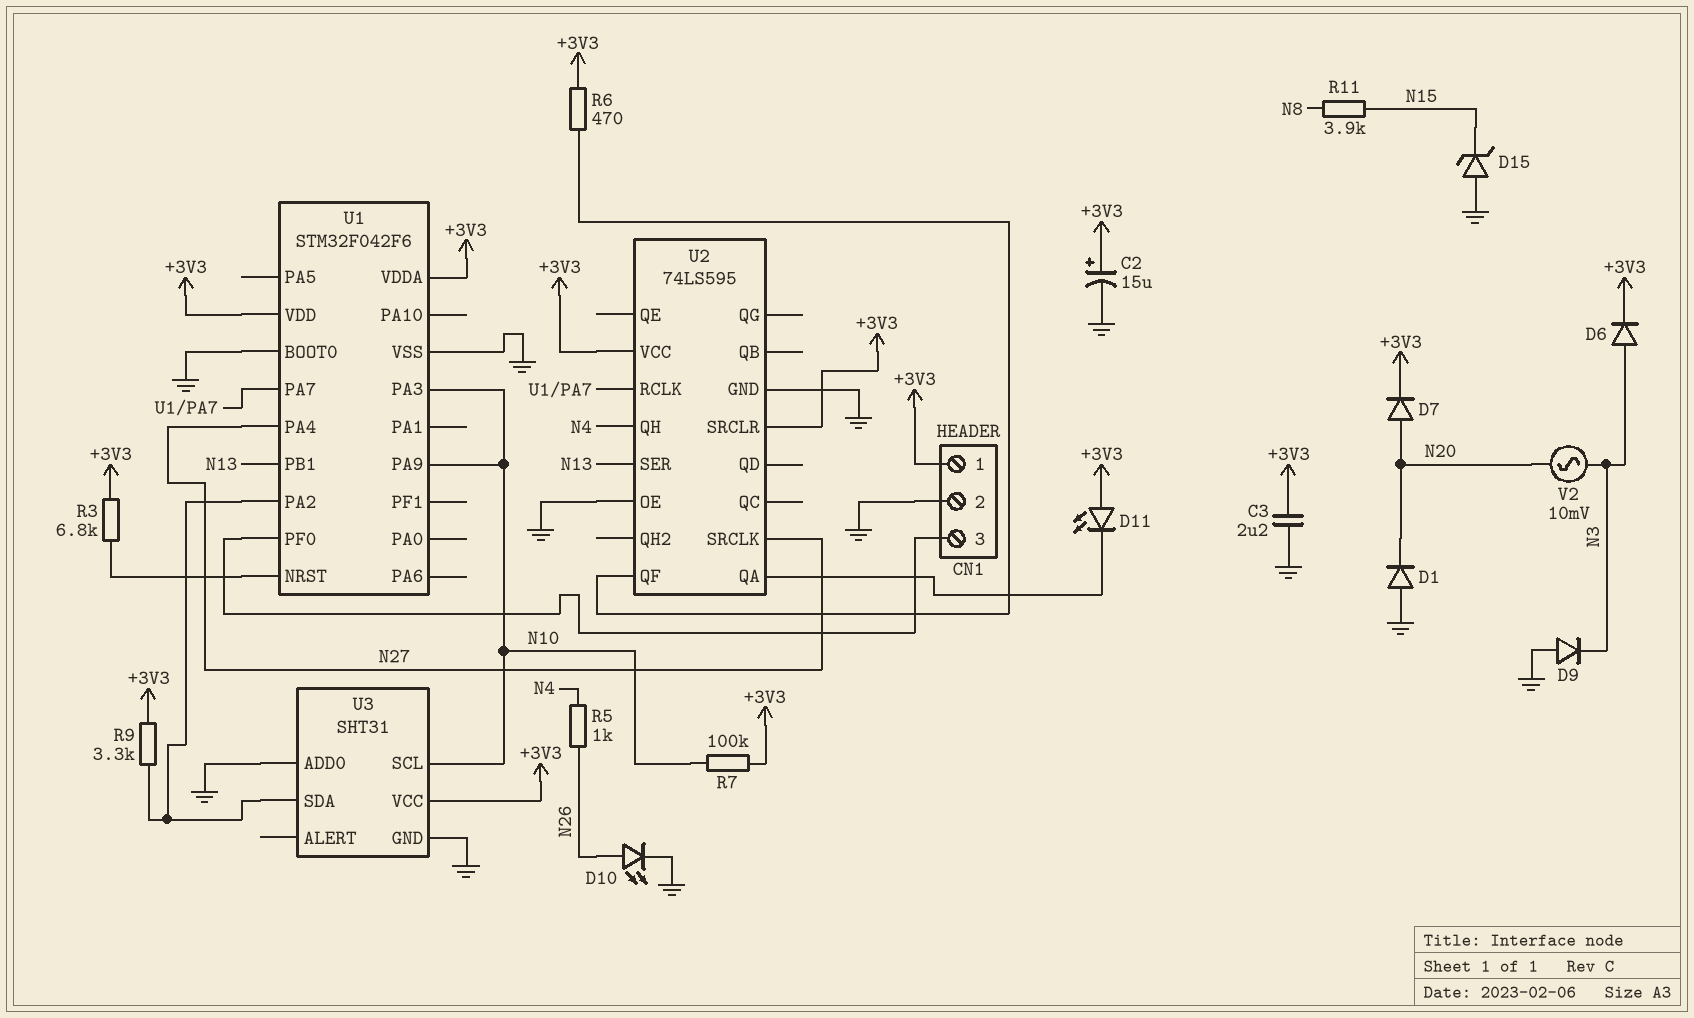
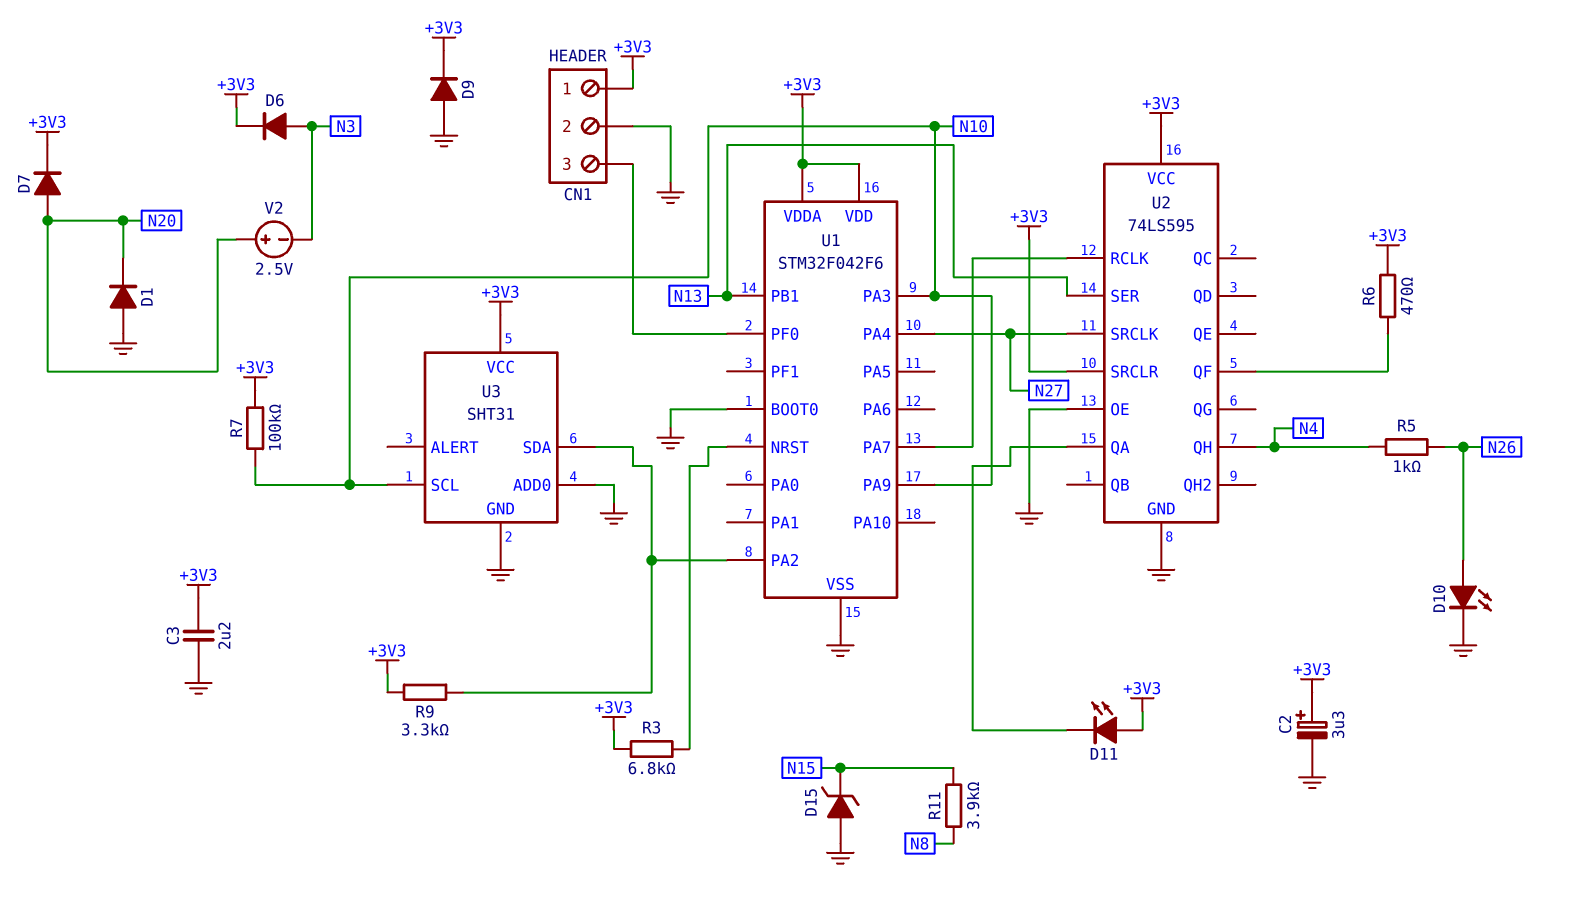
C2: 15uF (plus +3V3, minus GND) -> 3.3uF (plus +3V3, minus GND)
D9: diode (A GND, K N3) -> diode (A GND, K +3V3)
V2: AC 10mV (N3, N20) -> 2.5V (plus N20, minus N3)

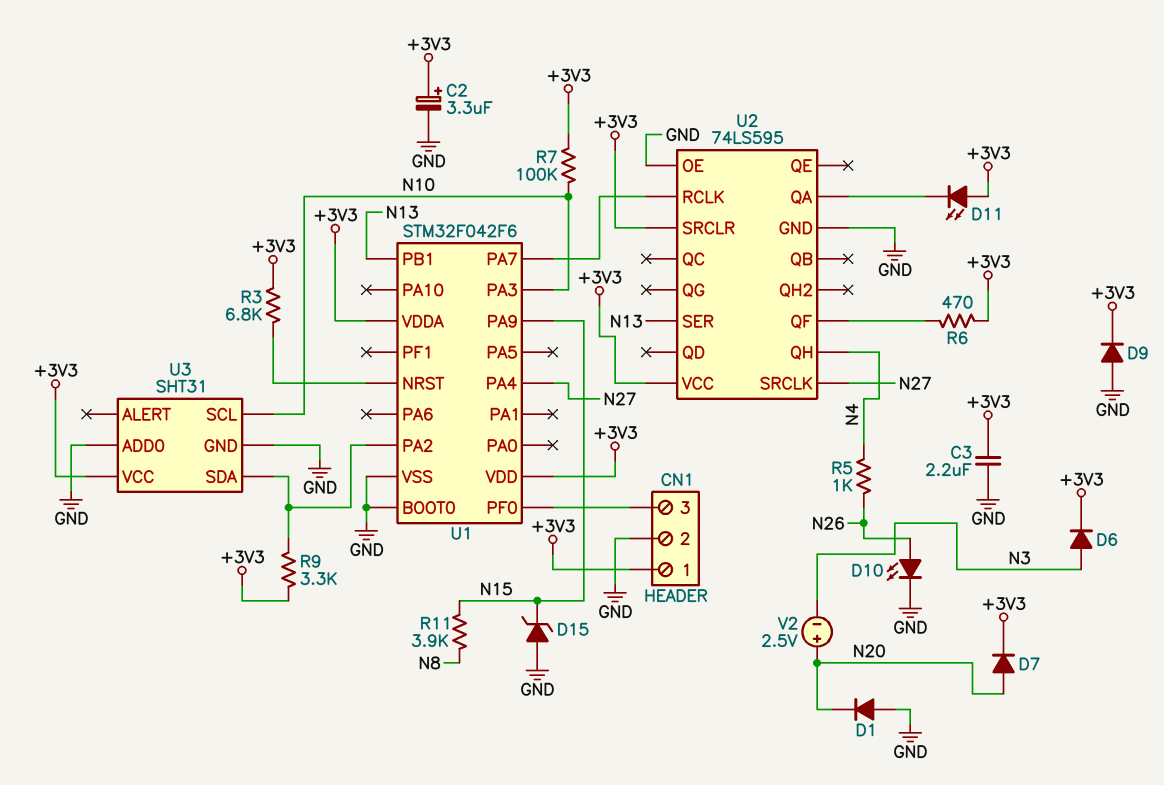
U1 pin PA9: N10 -> N15

